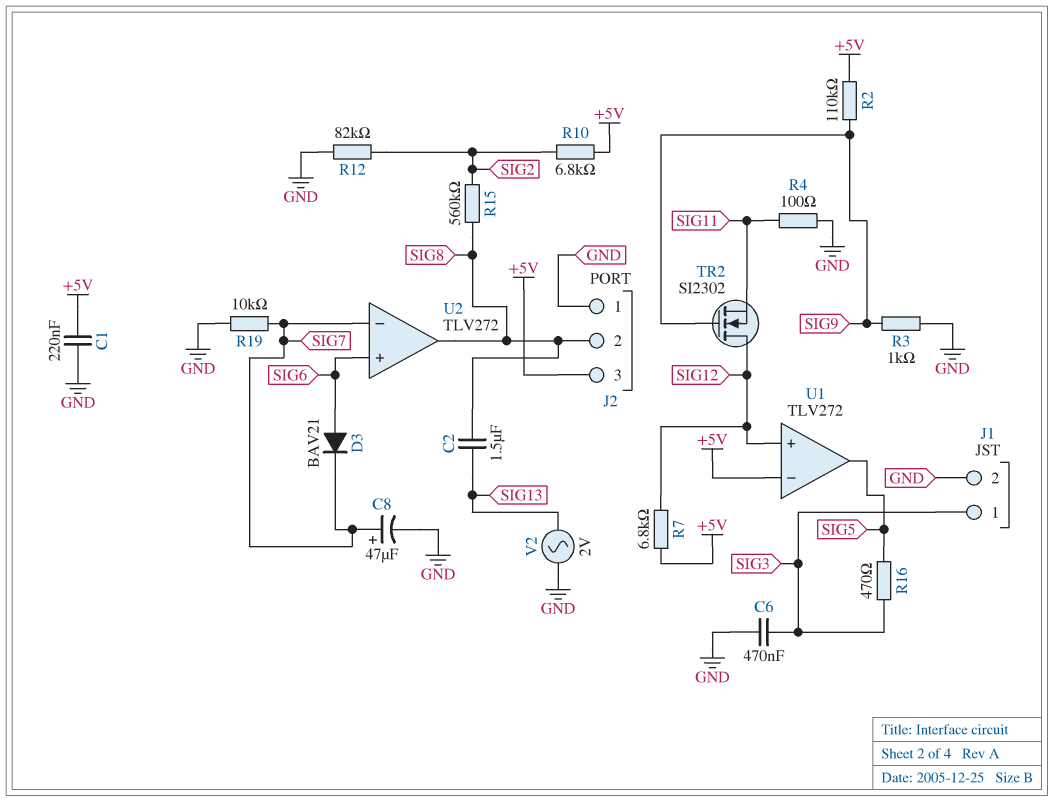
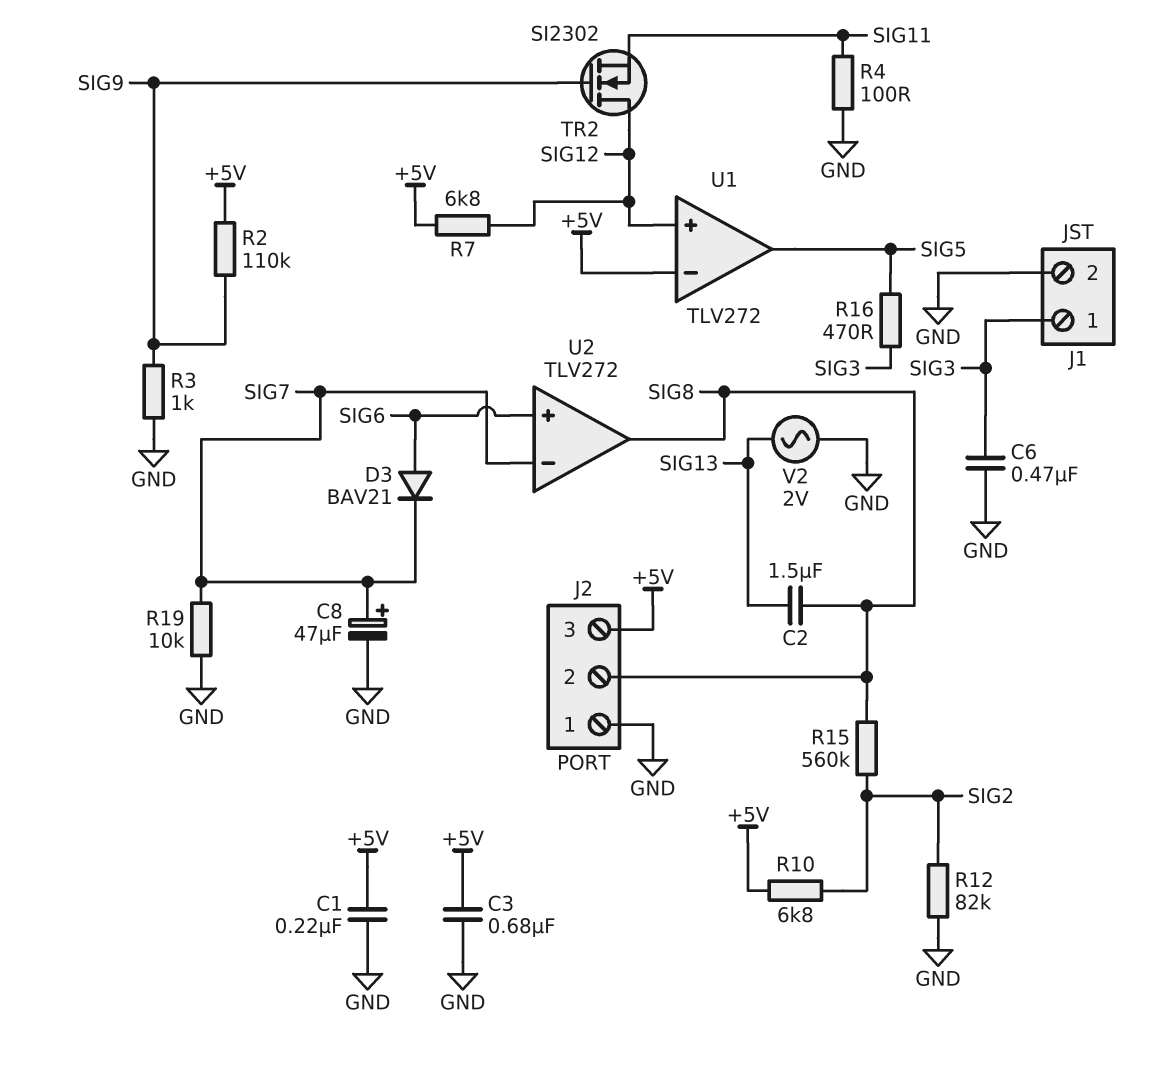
C3: none -> 680nF (+5V, GND)

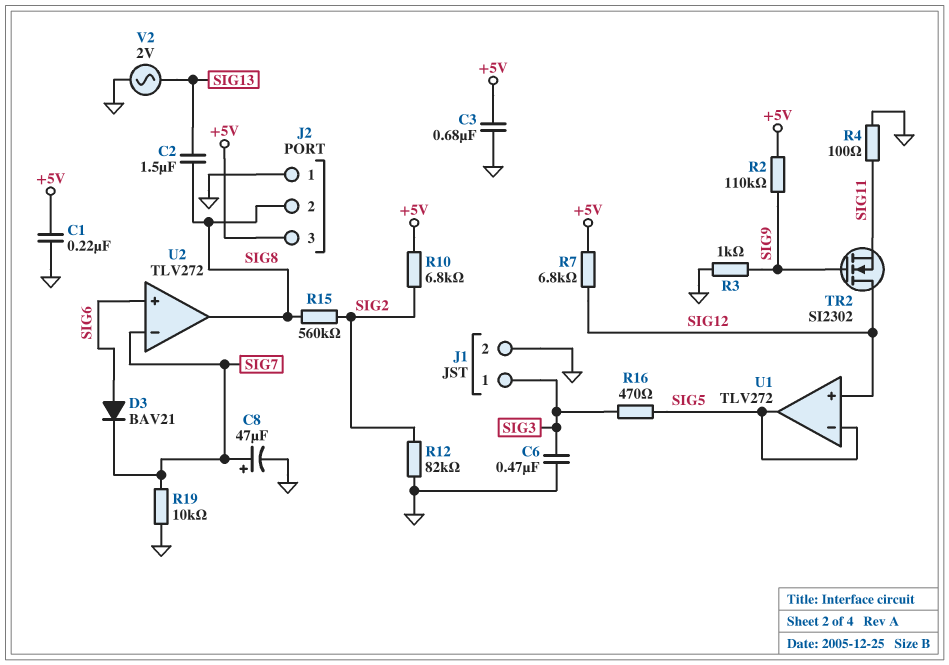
U1 pin in-: +5V -> SIG5

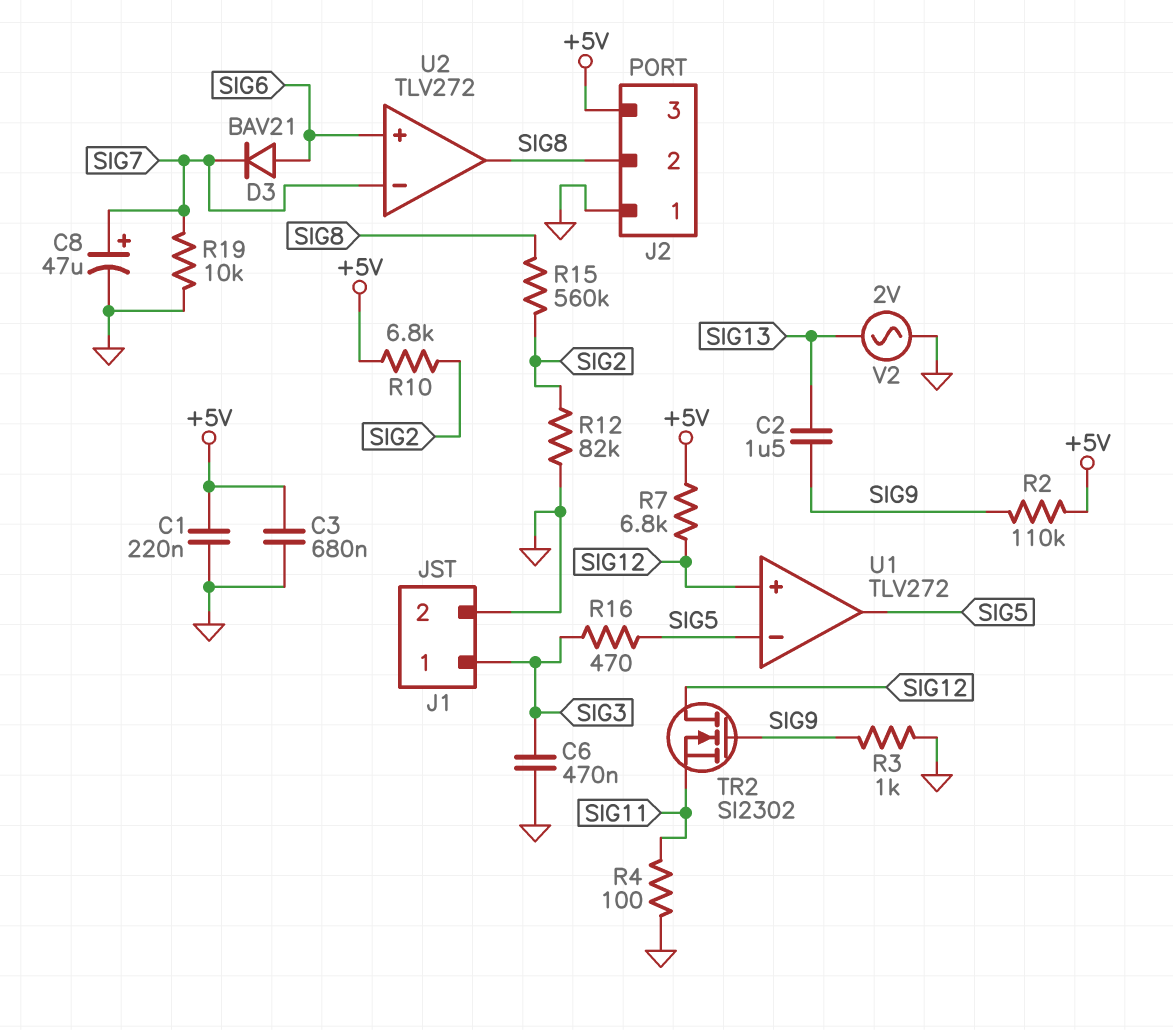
C2: 1.5uF (SIG8, SIG13) -> 1.5uF (SIG9, SIG13)

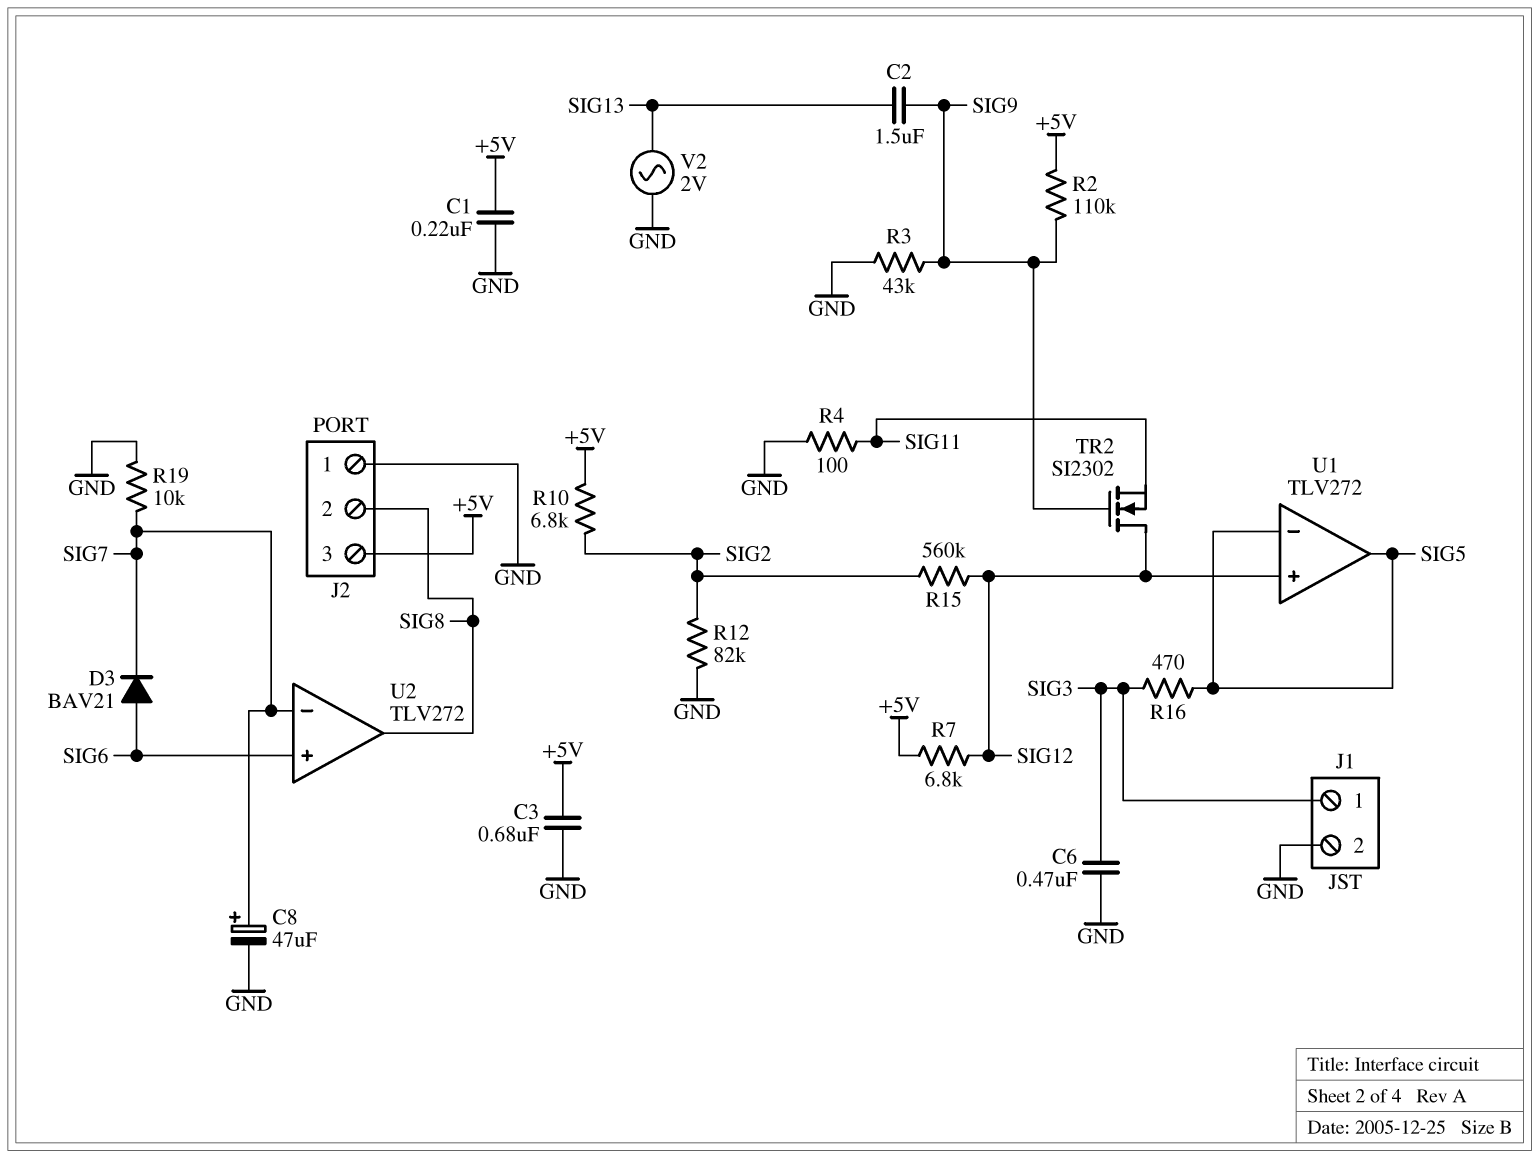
R3: 1k (GND, SIG9) -> 43k (GND, SIG9)
R15: 560k (SIG2, SIG8) -> 560k (SIG2, SIG12)

